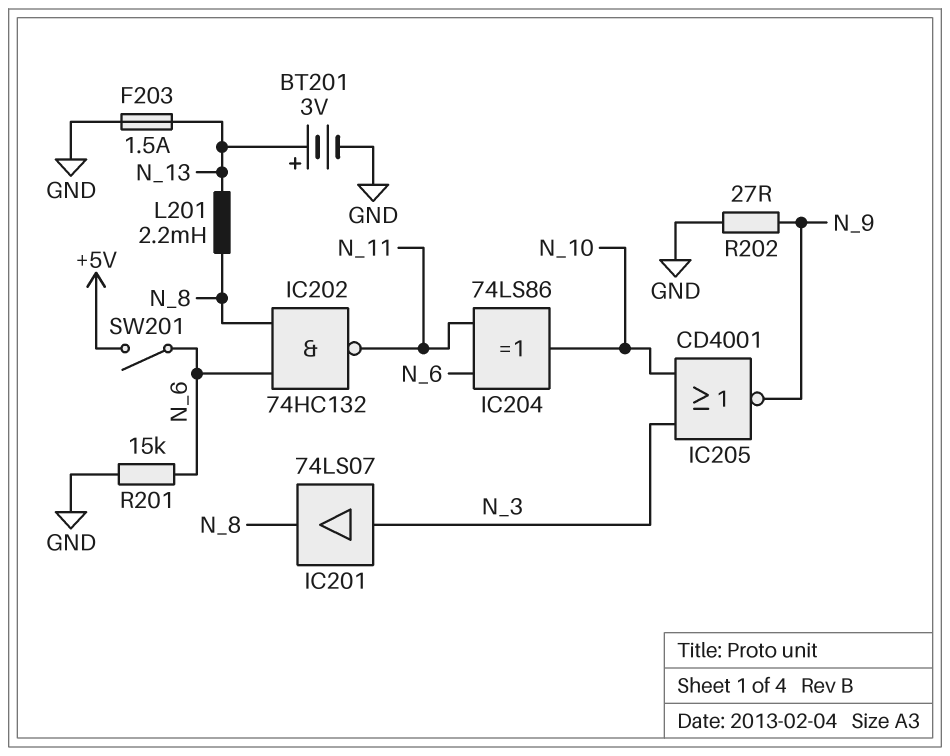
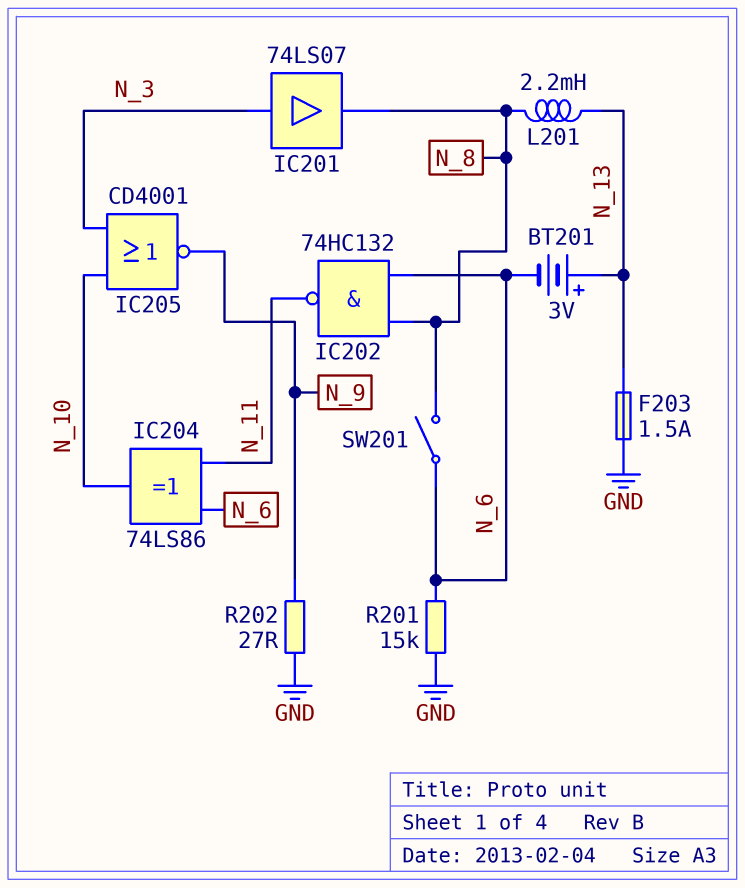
BT201: 3V (plus N_13, minus GND) -> 3V (plus N_13, minus N_6)
SW201: switch (+5V, N_6) -> switch (N_6, N_8)

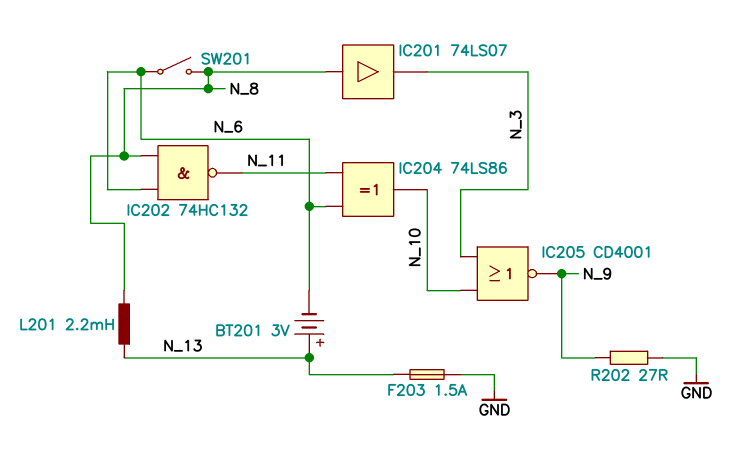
IC201: buffer 74LS07 (in N_3, out N_8) -> buffer 74LS07 (in N_8, out N_3)
R201: 15k (GND, N_6) -> none

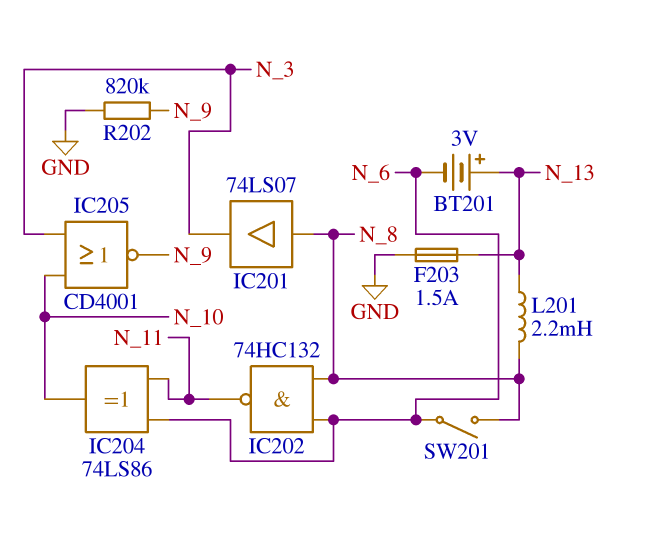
R202: 27 (GND, N_9) -> 820k (GND, N_9)

